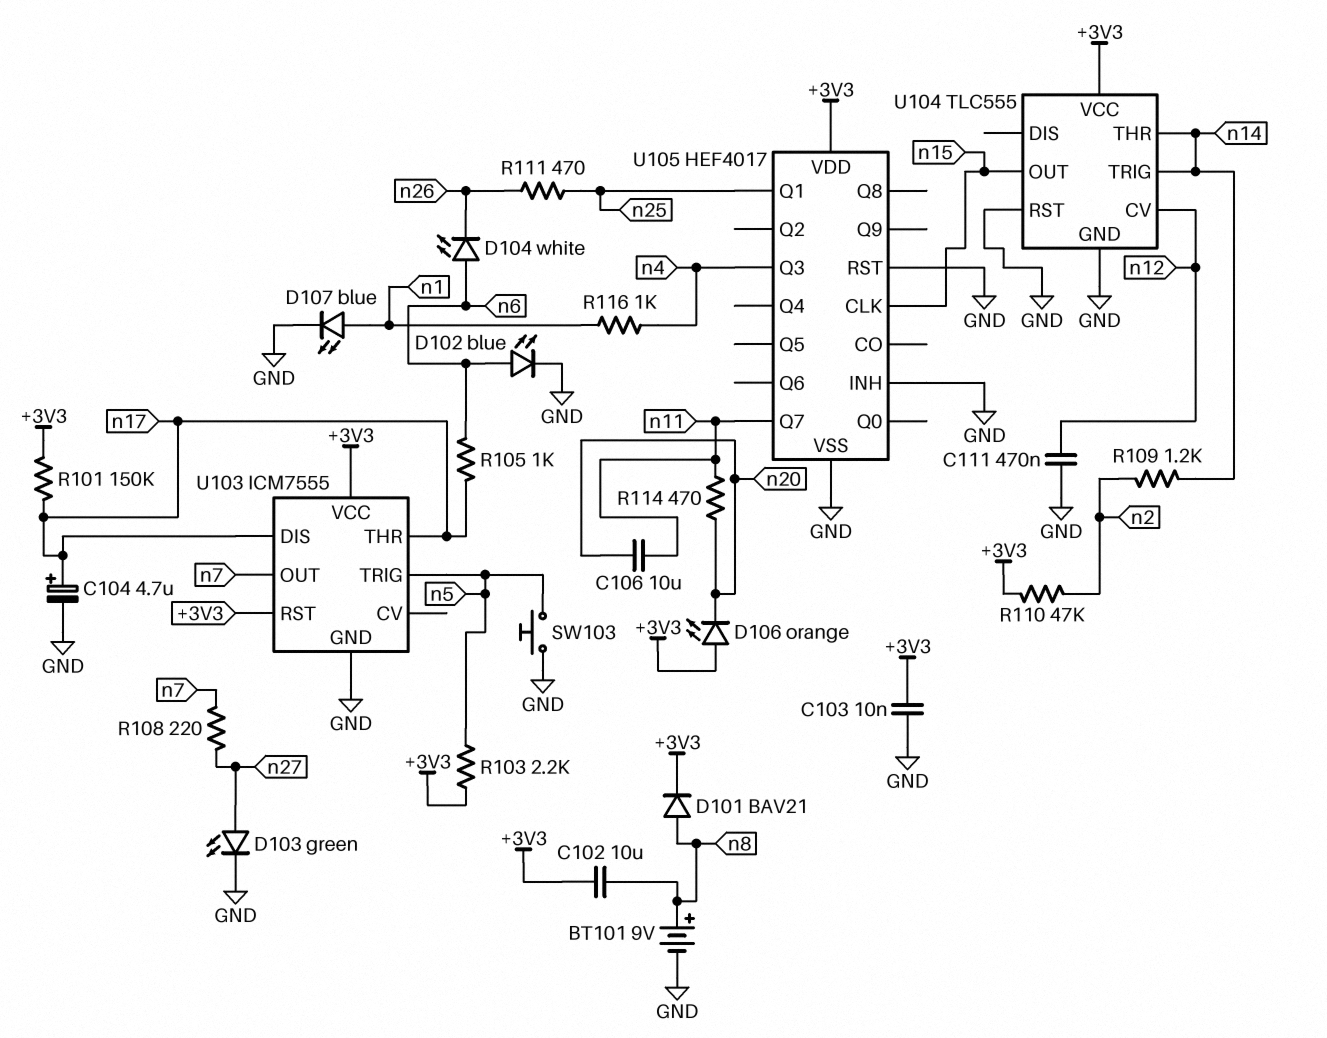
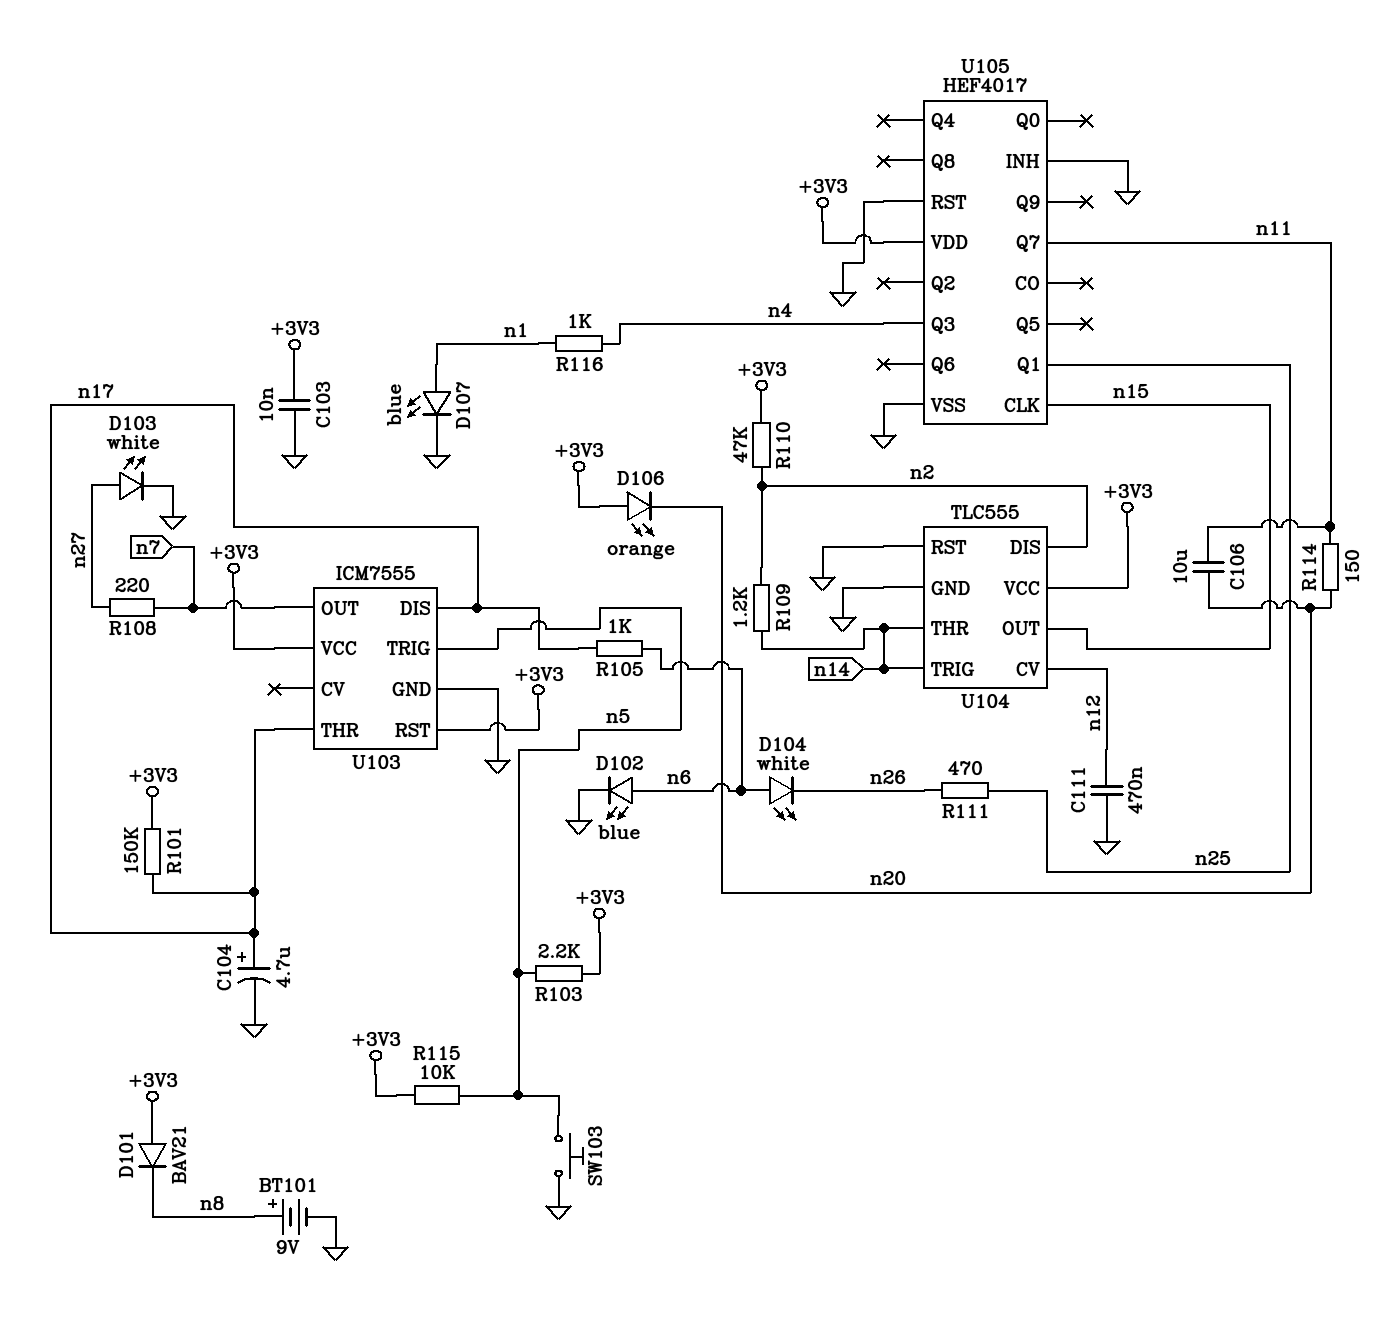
C102: 10uF (+3V3, n8) -> none
D101: diode BAV21 (A n8, K +3V3) -> diode BAV21 (A +3V3, K n8)
D103: LED green (A n27, K GND) -> LED white (A n27, K GND)
R114: 470 (n11, n20) -> 150 (n11, n20)
R115: none -> 10k (+3V3, n5)
U104 pin DIS: none -> n2

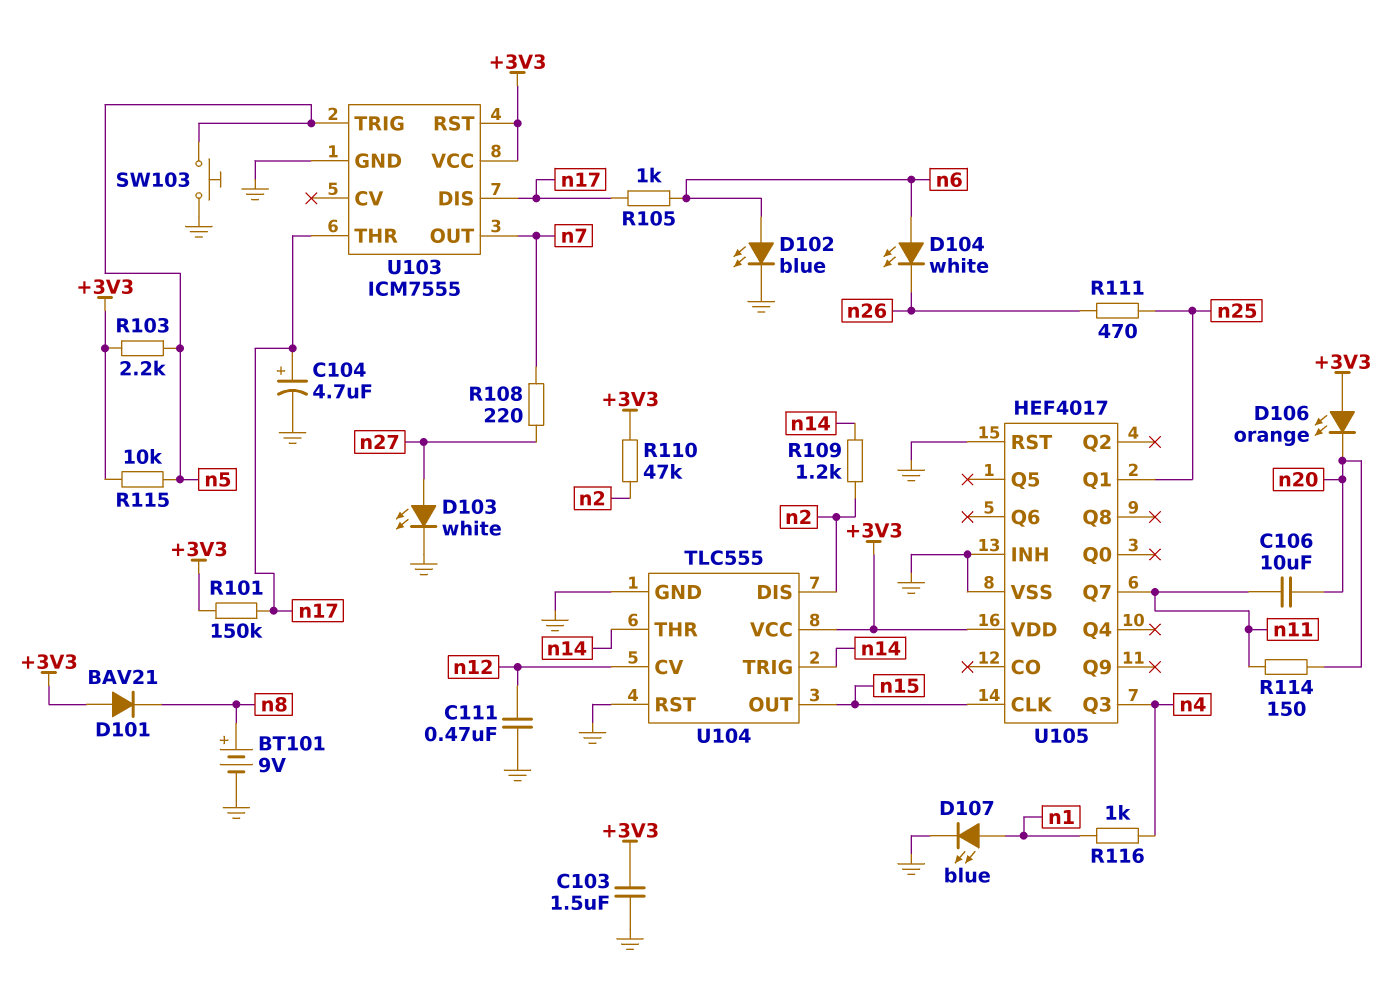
C103: 10nF (+3V3, GND) -> 1.5uF (+3V3, GND)

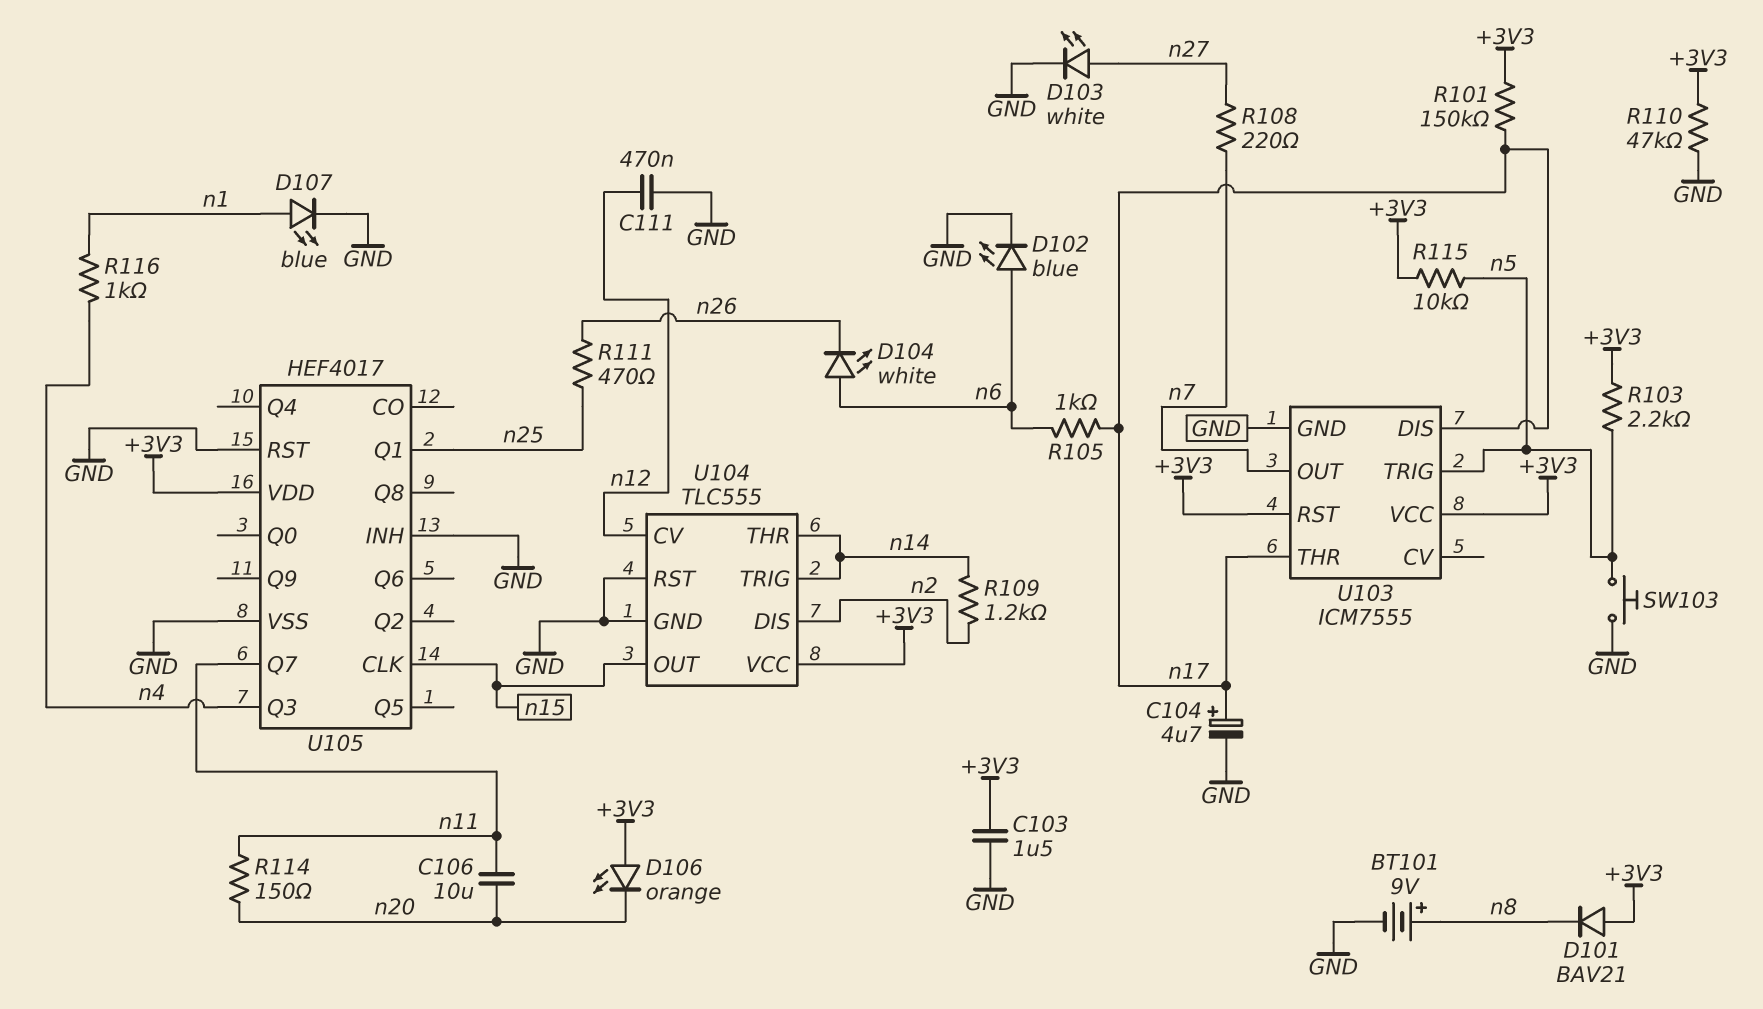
R110: 47k (+3V3, n2) -> 47k (+3V3, GND)

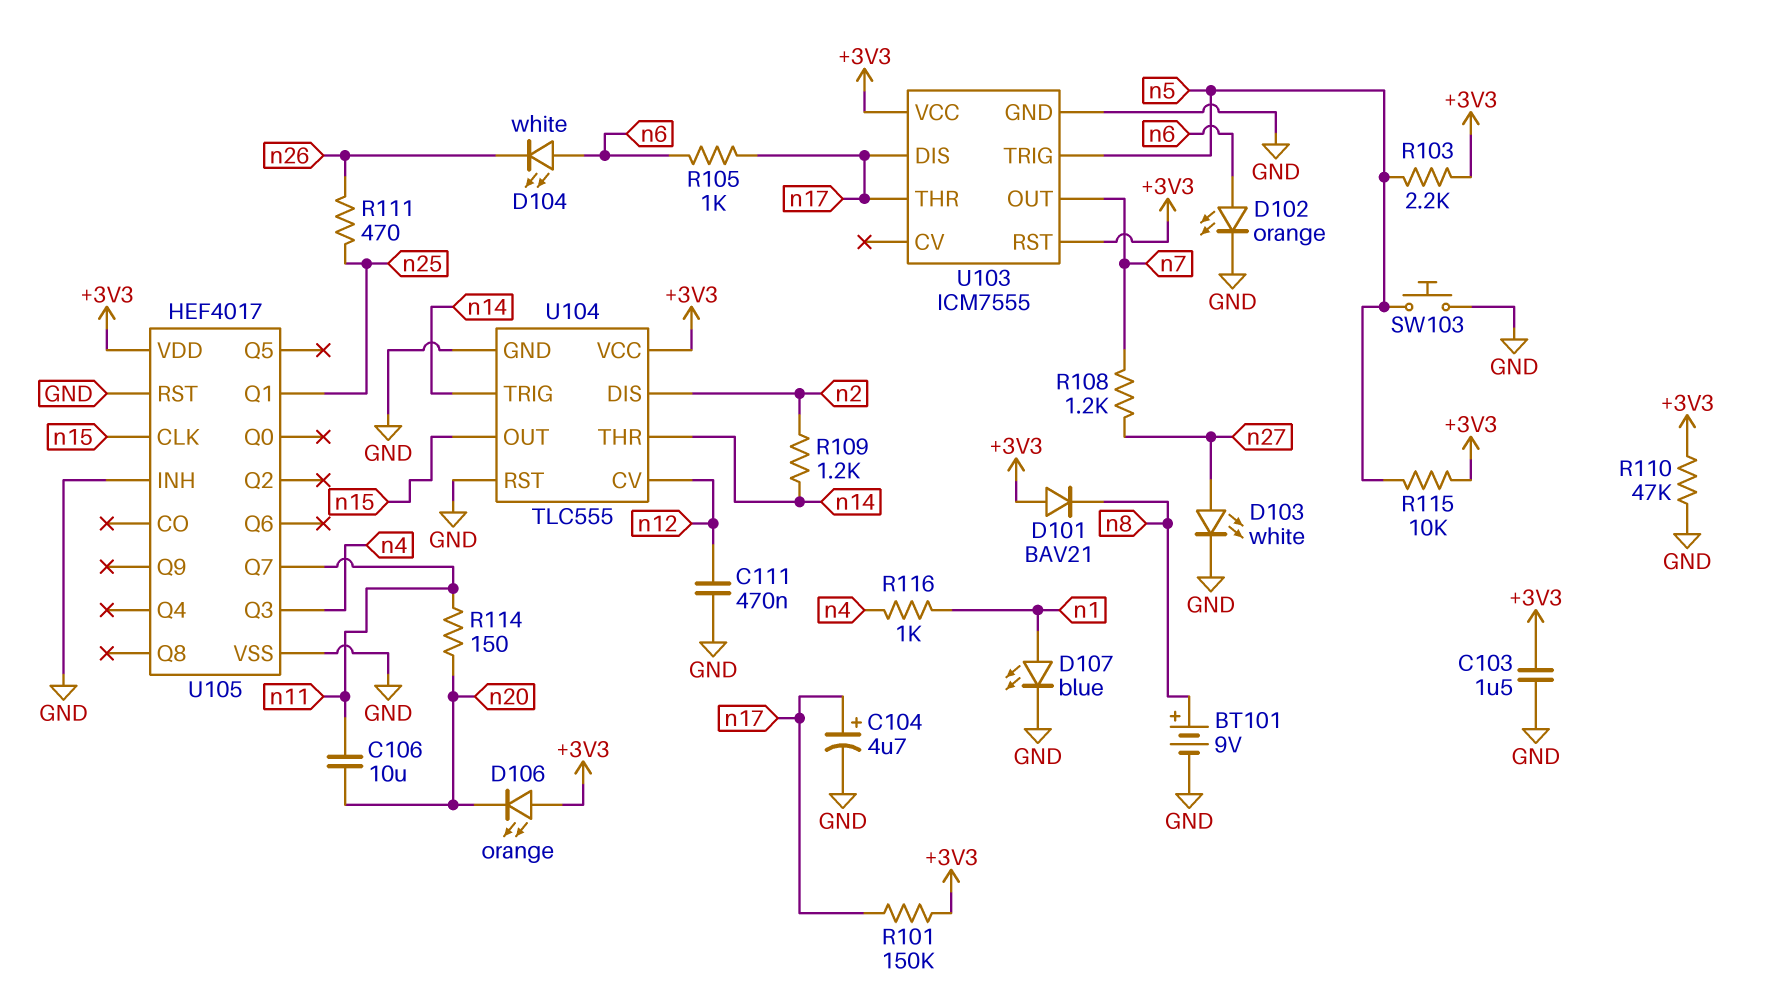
D102: LED blue (A n6, K GND) -> LED orange (A n6, K GND)
R108: 220 (n7, n27) -> 1.2k (n7, n27)

